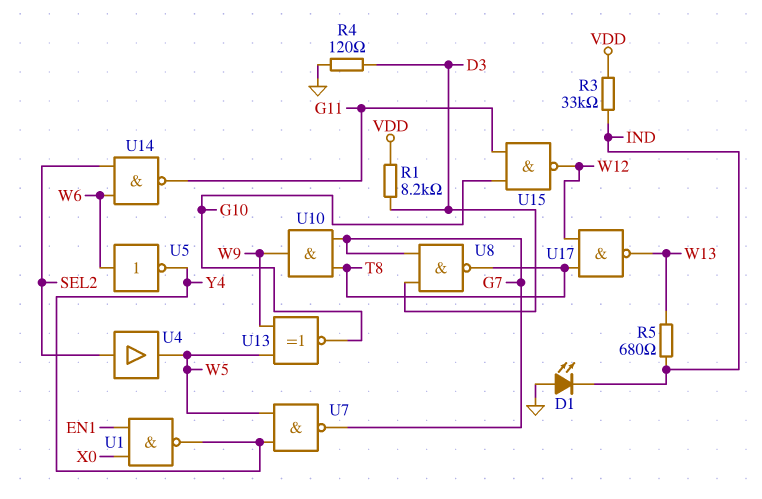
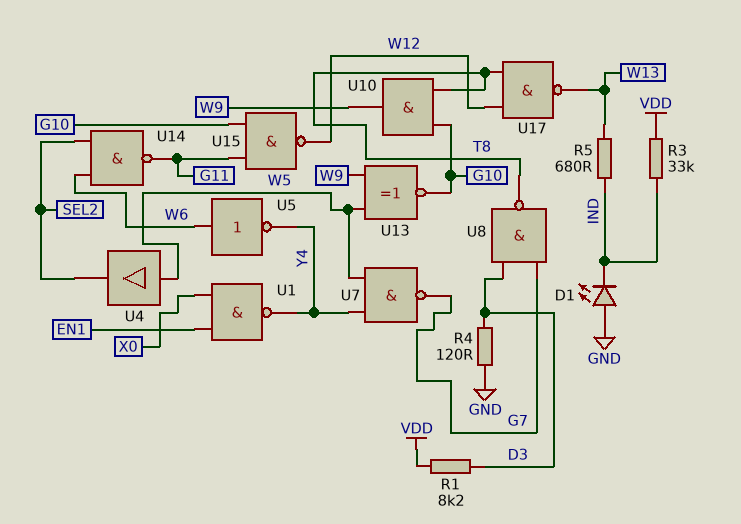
U4: buffer (in SEL2, out W5) -> buffer (in W5, out SEL2)
U10: AND (in G7, in T8, out W9) -> AND (in G10, in T8, out W9)

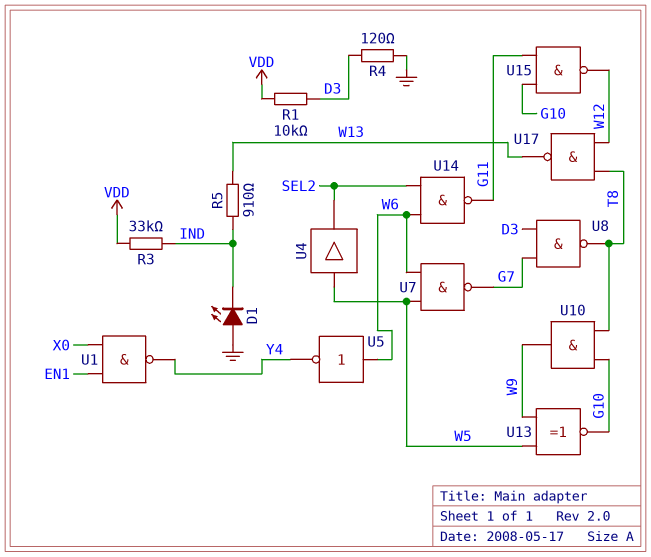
R1: 8.2k (D3, VDD) -> 10k (D3, VDD)
R5: 680 (IND, W13) -> 910 (IND, W13)
U7: NAND (in W5, in Y4, out G7) -> NAND (in W5, in W6, out G7)

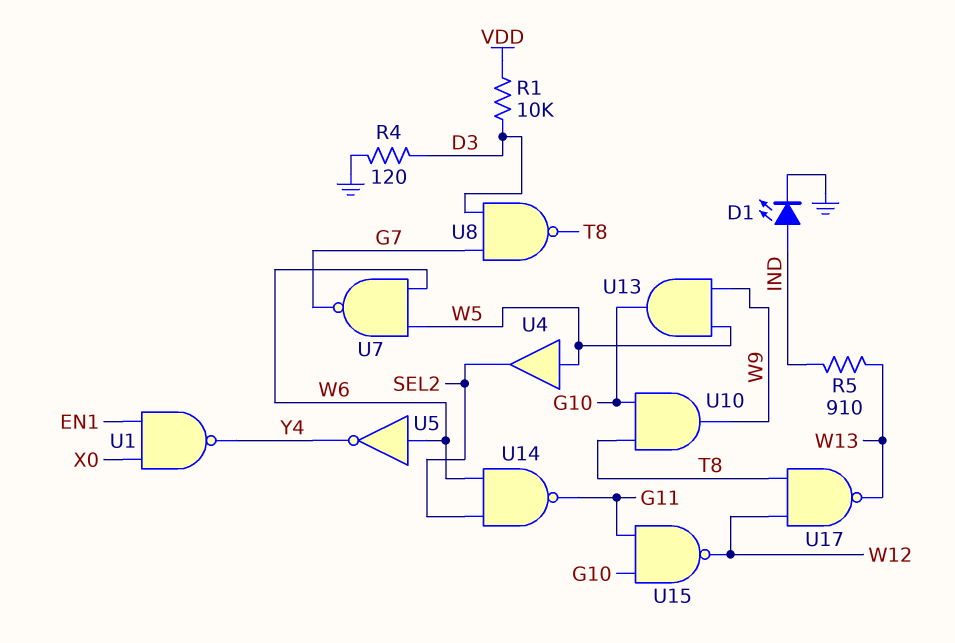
D1: LED (A GND, K IND) -> LED (A IND, K GND)
R3: 33k (IND, VDD) -> none
U13: XNOR (in W5, in W9, out G10) -> AND (in W5, in W9, out G10)

